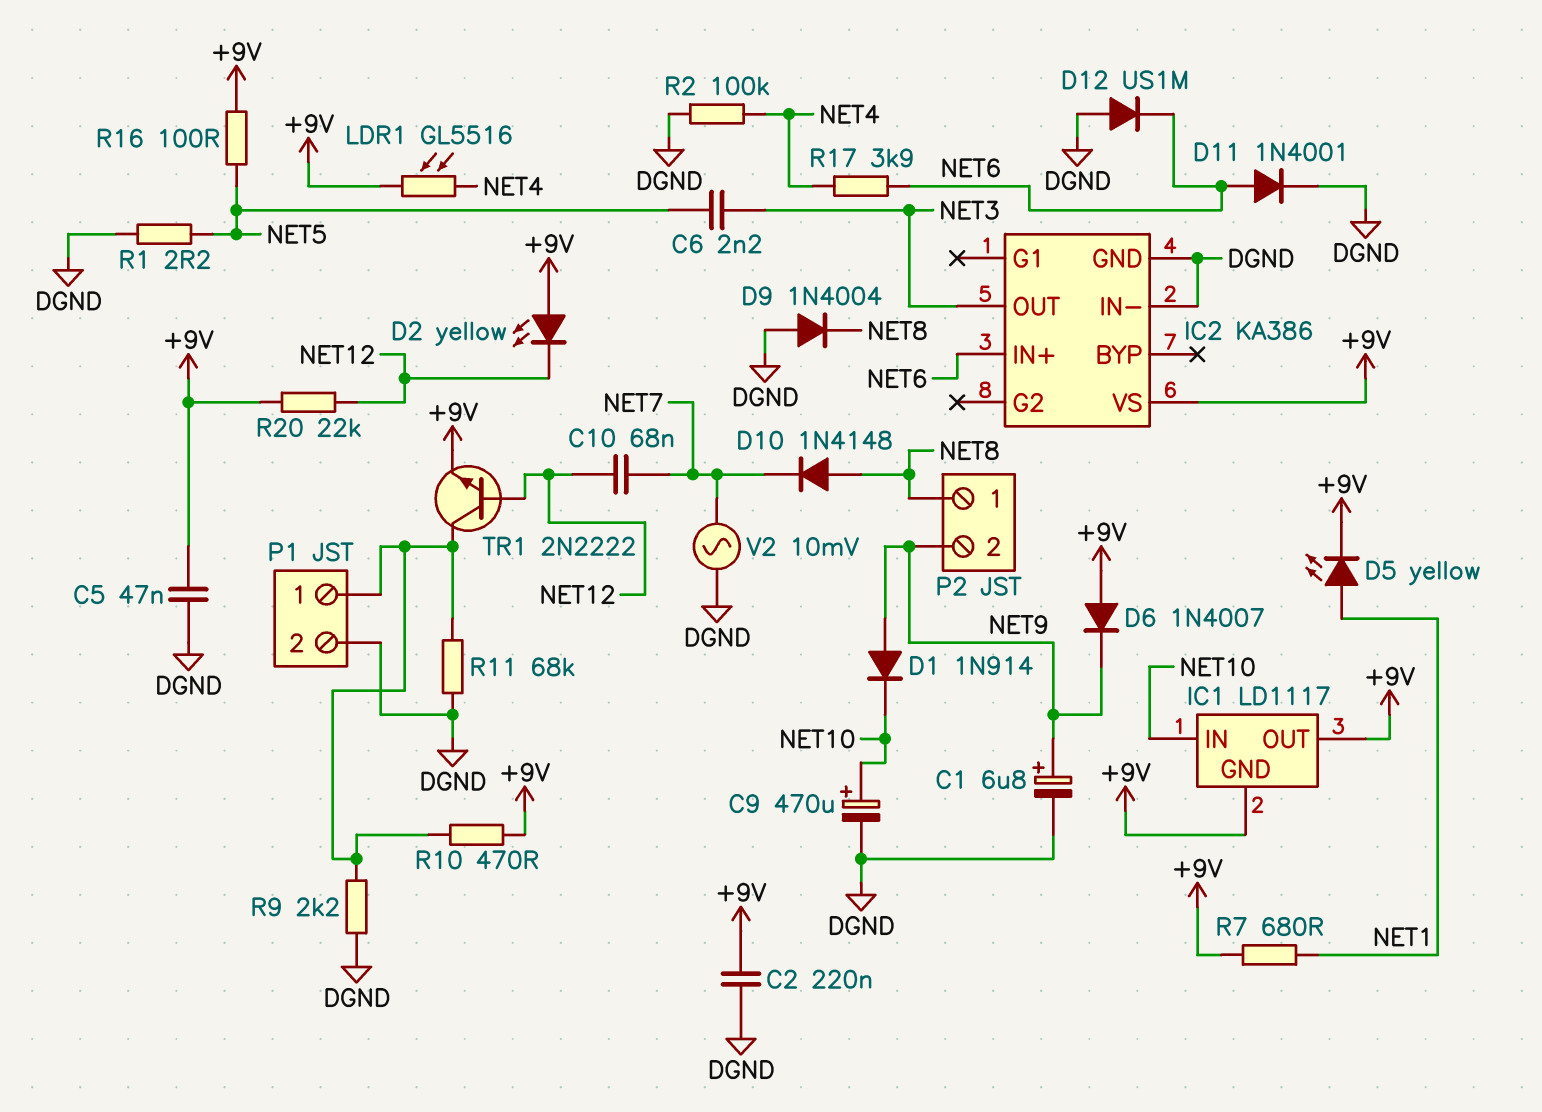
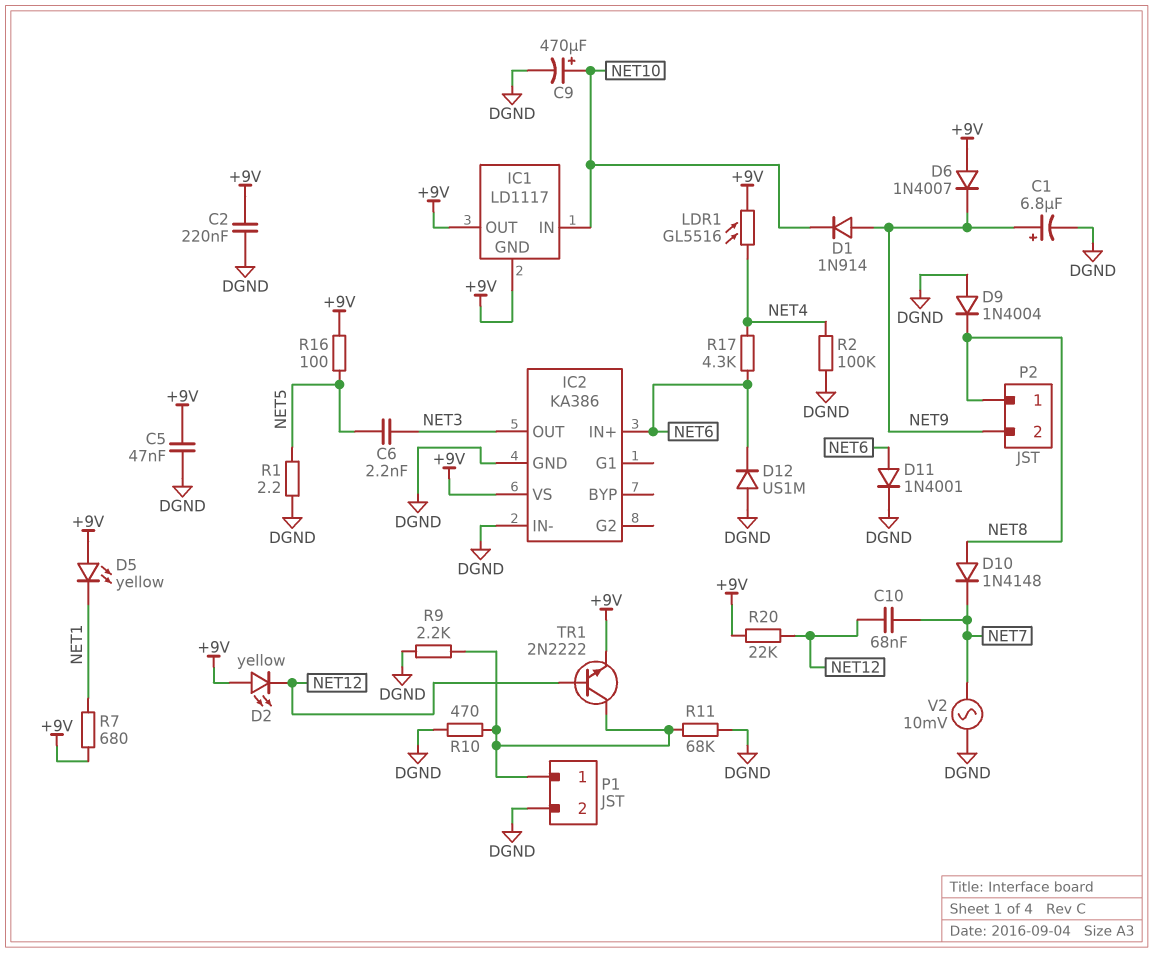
D5: LED yellow (A NET1, K +9V) -> LED yellow (A +9V, K NET1)
R10: 470 (+9V, P1/1) -> 470 (DGND, P1/1)
R17: 3.9k (NET4, NET6) -> 4.3k (NET4, NET6)

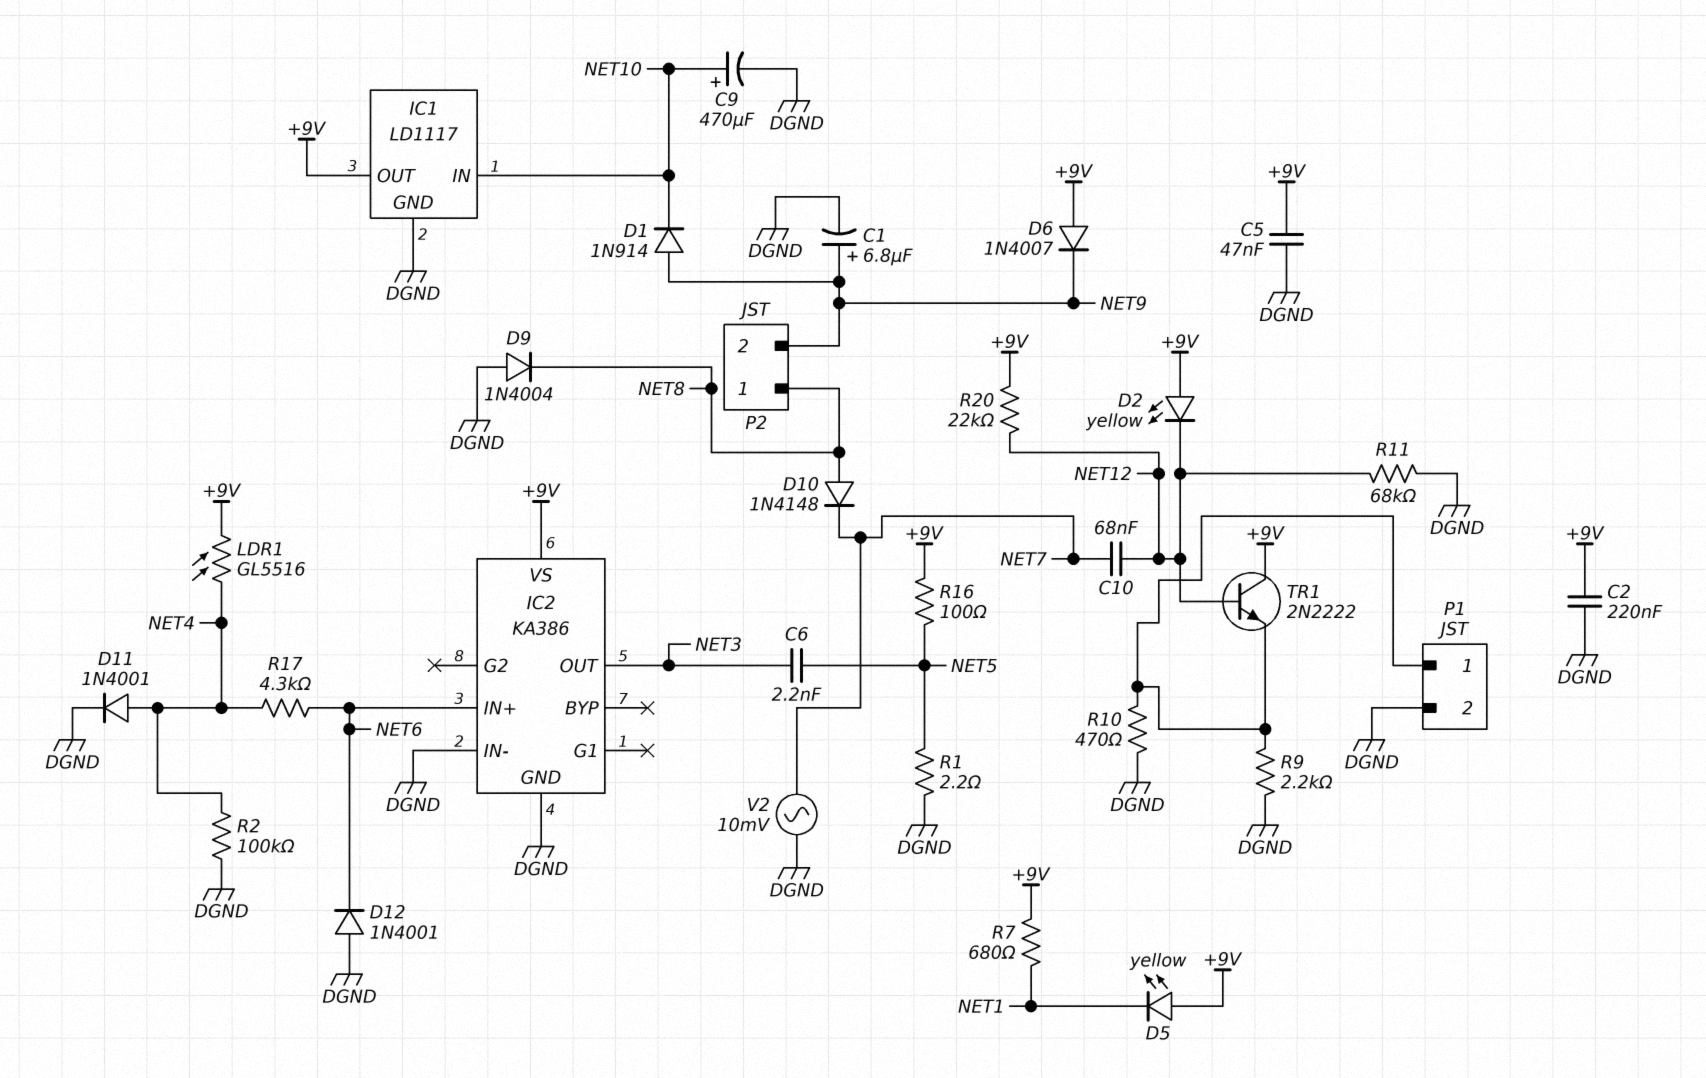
D11: diode 1N4001 (A NET6, K DGND) -> diode 1N4001 (A NET4, K DGND)
D12: diode US1M (A DGND, K NET6) -> diode 1N4001 (A DGND, K NET6)
IC1 pin GND: +9V -> DGND
R11: 68k (DGND, P1/1) -> 68k (DGND, NET12)
TR1: NPN 2N2222 (B NET12, C P1/1, E +9V) -> NPN 2N2222 (B NET12, C +9V, E P1/1)

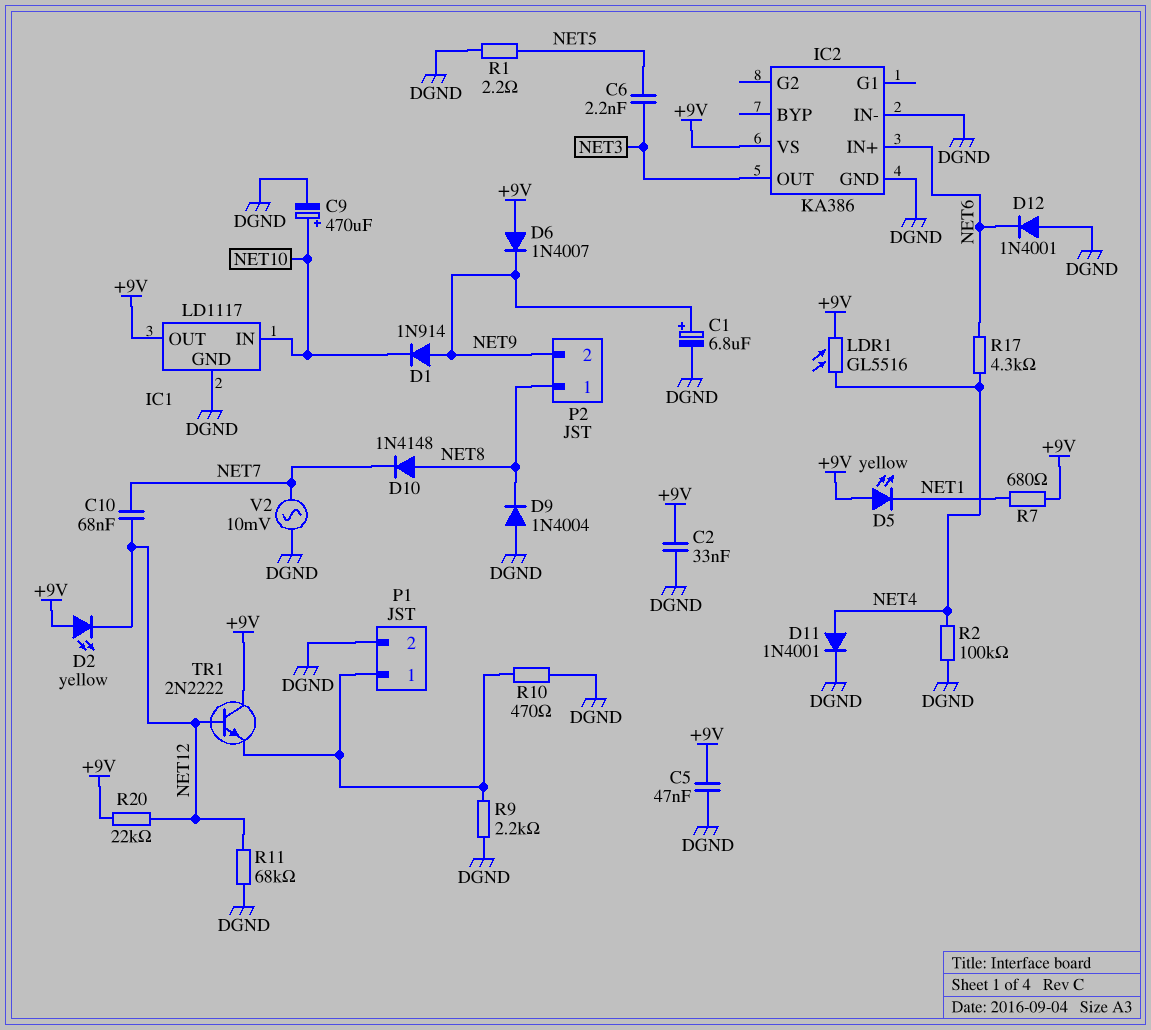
C2: 220nF (+9V, DGND) -> 33nF (+9V, DGND)
R16: 100 (+9V, NET5) -> none

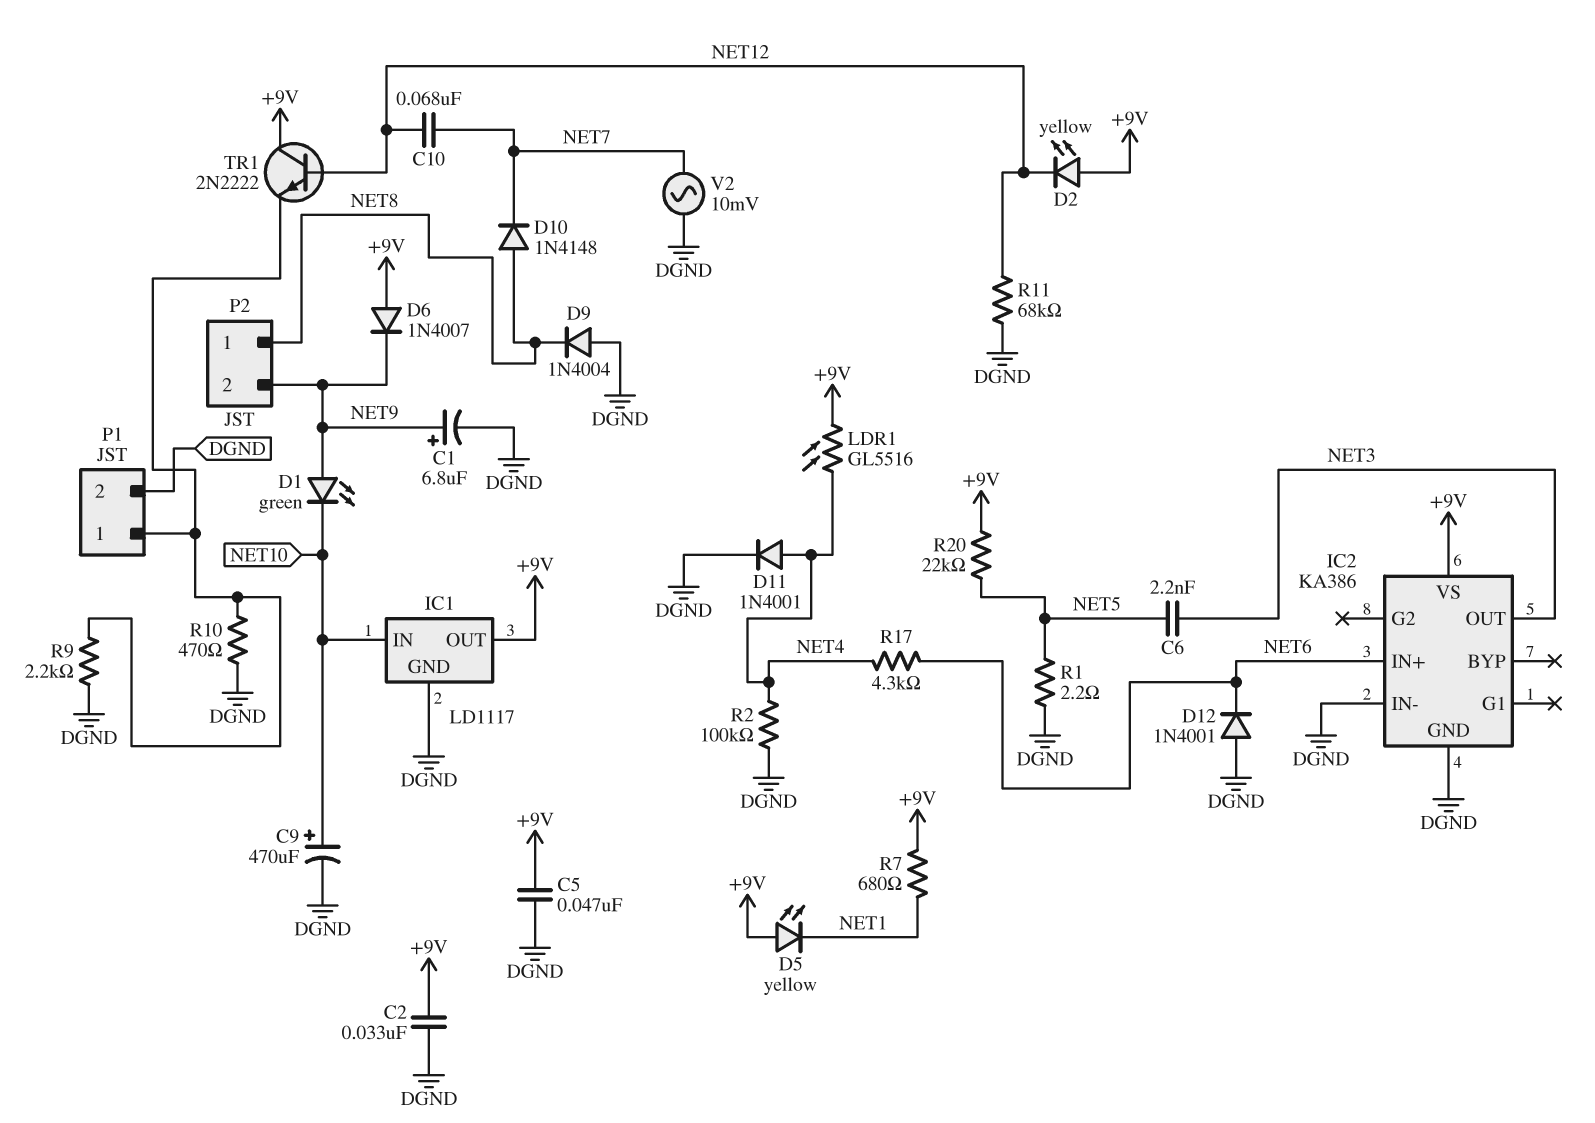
D1: diode 1N914 (A NET9, K NET10) -> LED green (A NET9, K NET10)
R20: 22k (+9V, NET12) -> 22k (+9V, NET5)

